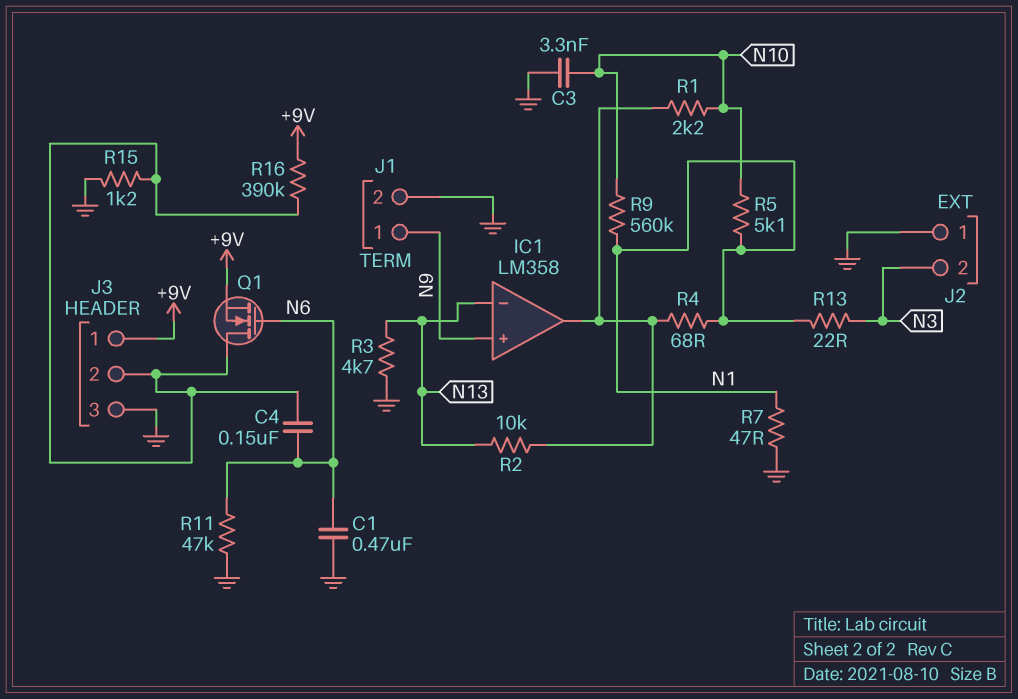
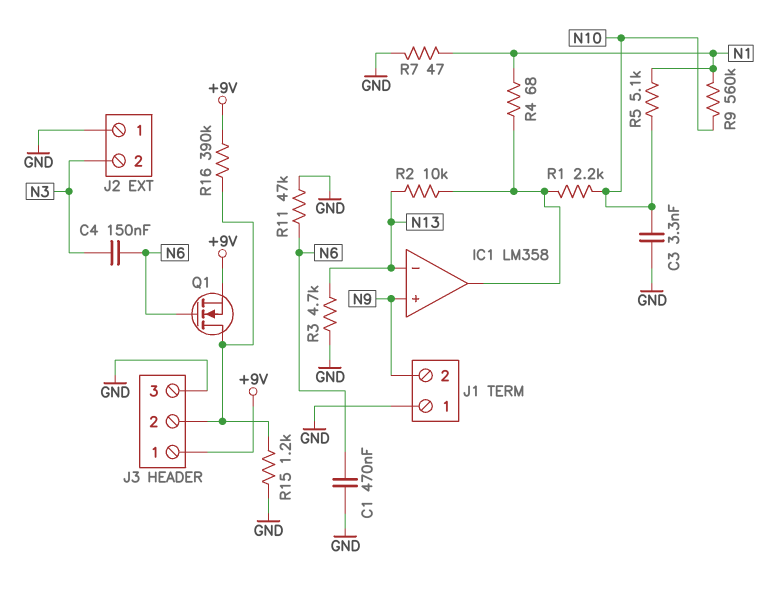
C4: 150nF (J3/2, N6) -> 150nF (N3, N6)
J1 pin 1: N9 -> GND
J1 pin 2: GND -> N9
R13: 22 (N1, N3) -> none

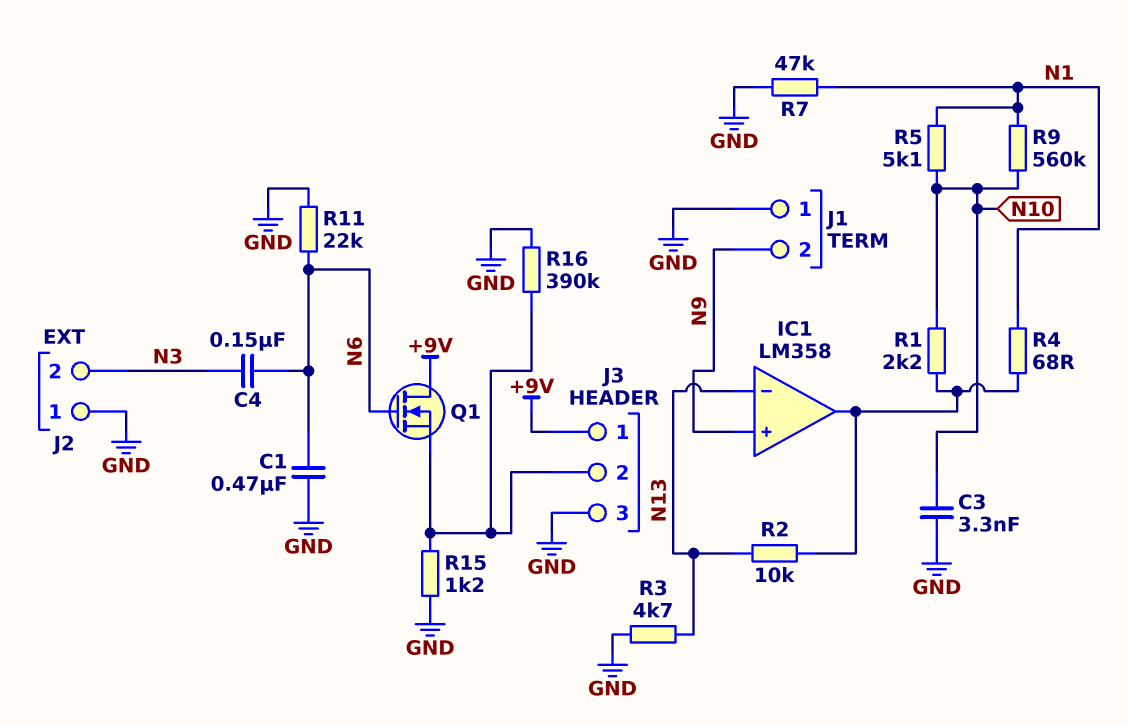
Q1: NMOS (G N6, D J3/2, S +9V) -> NMOS (G N6, D +9V, S J3/2)
R7: 47 (GND, N1) -> 47k (GND, N1)
R11: 47k (GND, N6) -> 22k (GND, N6)
R16: 390k (+9V, J3/2) -> 390k (GND, J3/2)

